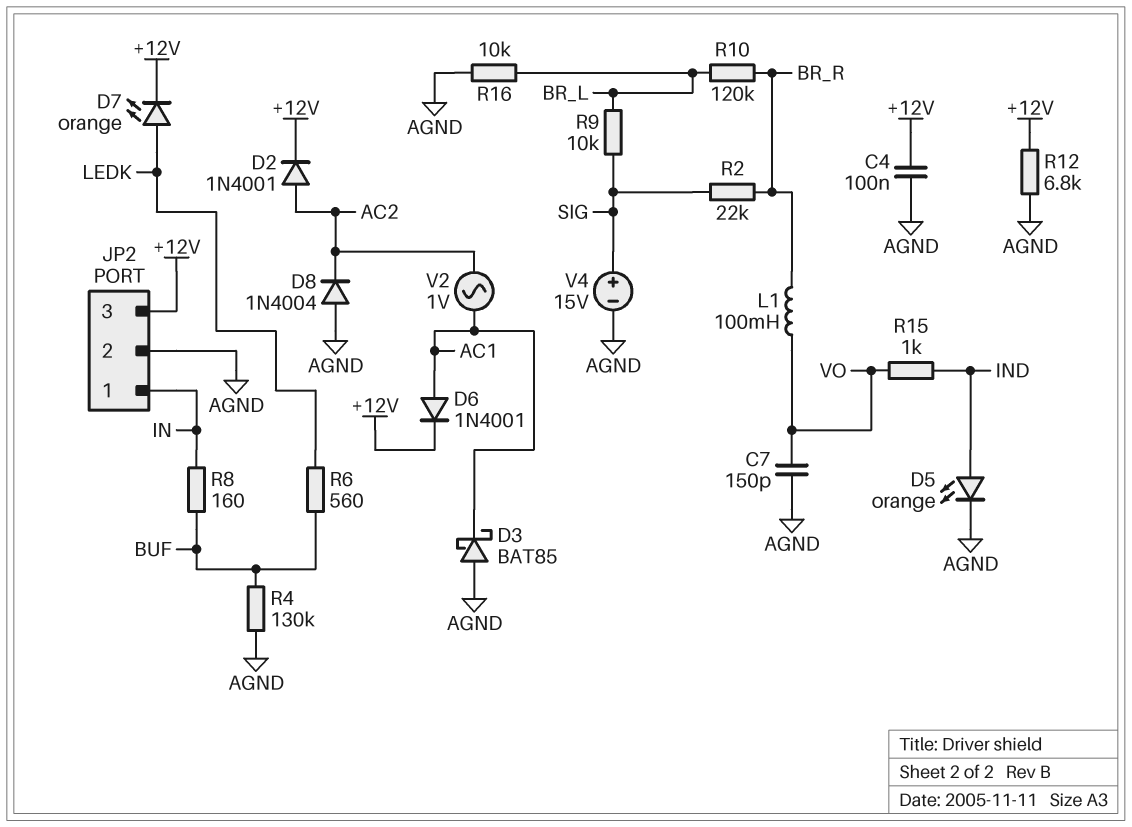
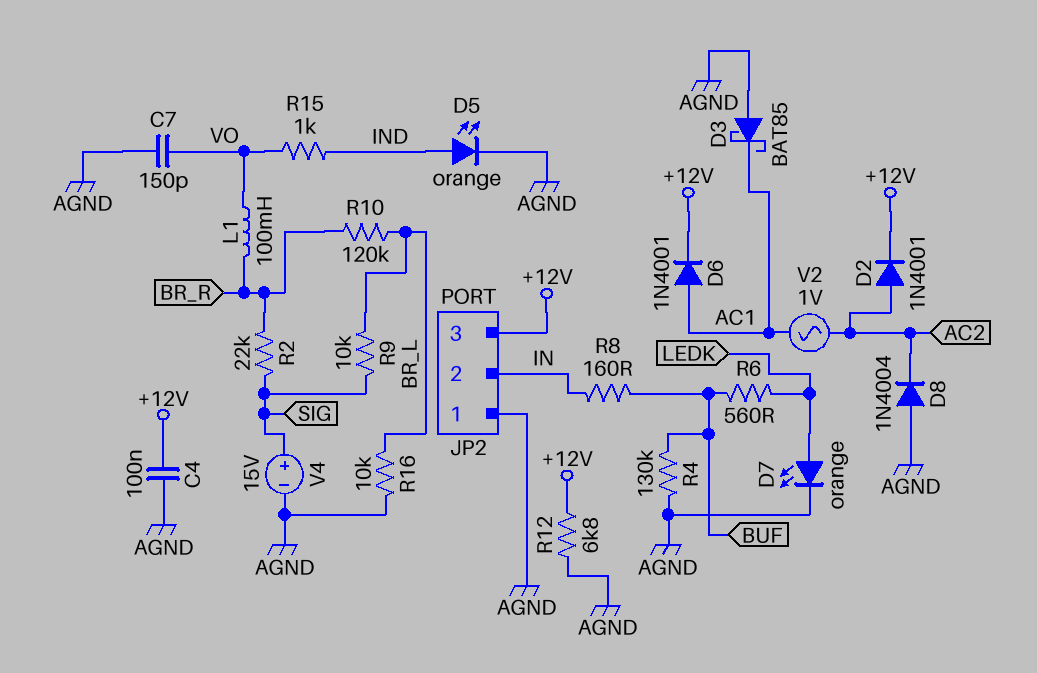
D7: LED orange (A LEDK, K +12V) -> LED orange (A LEDK, K AGND)
JP2 pin 1: IN -> AGND
JP2 pin 2: AGND -> IN

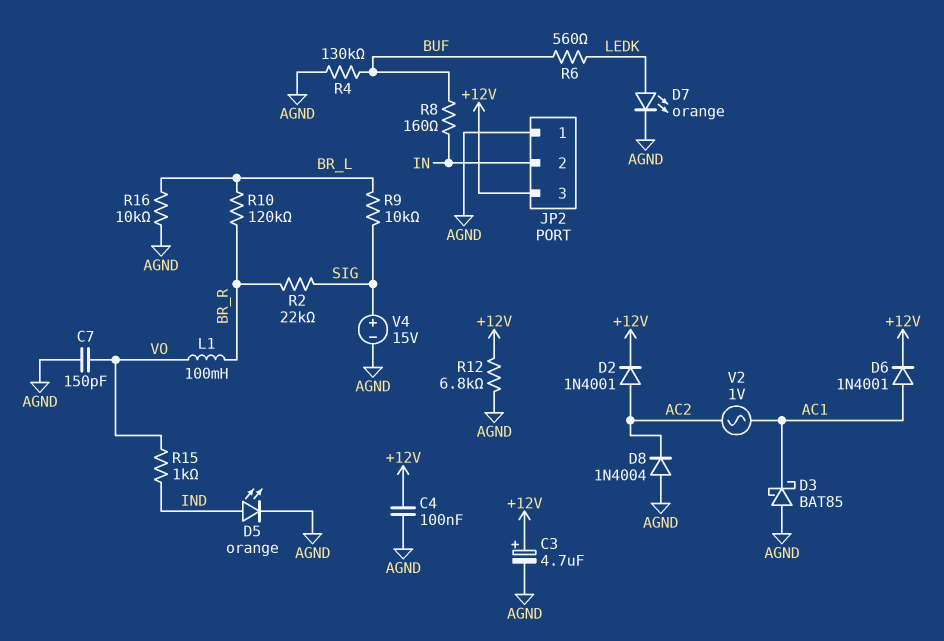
C3: none -> 4.7uF (plus +12V, minus AGND)

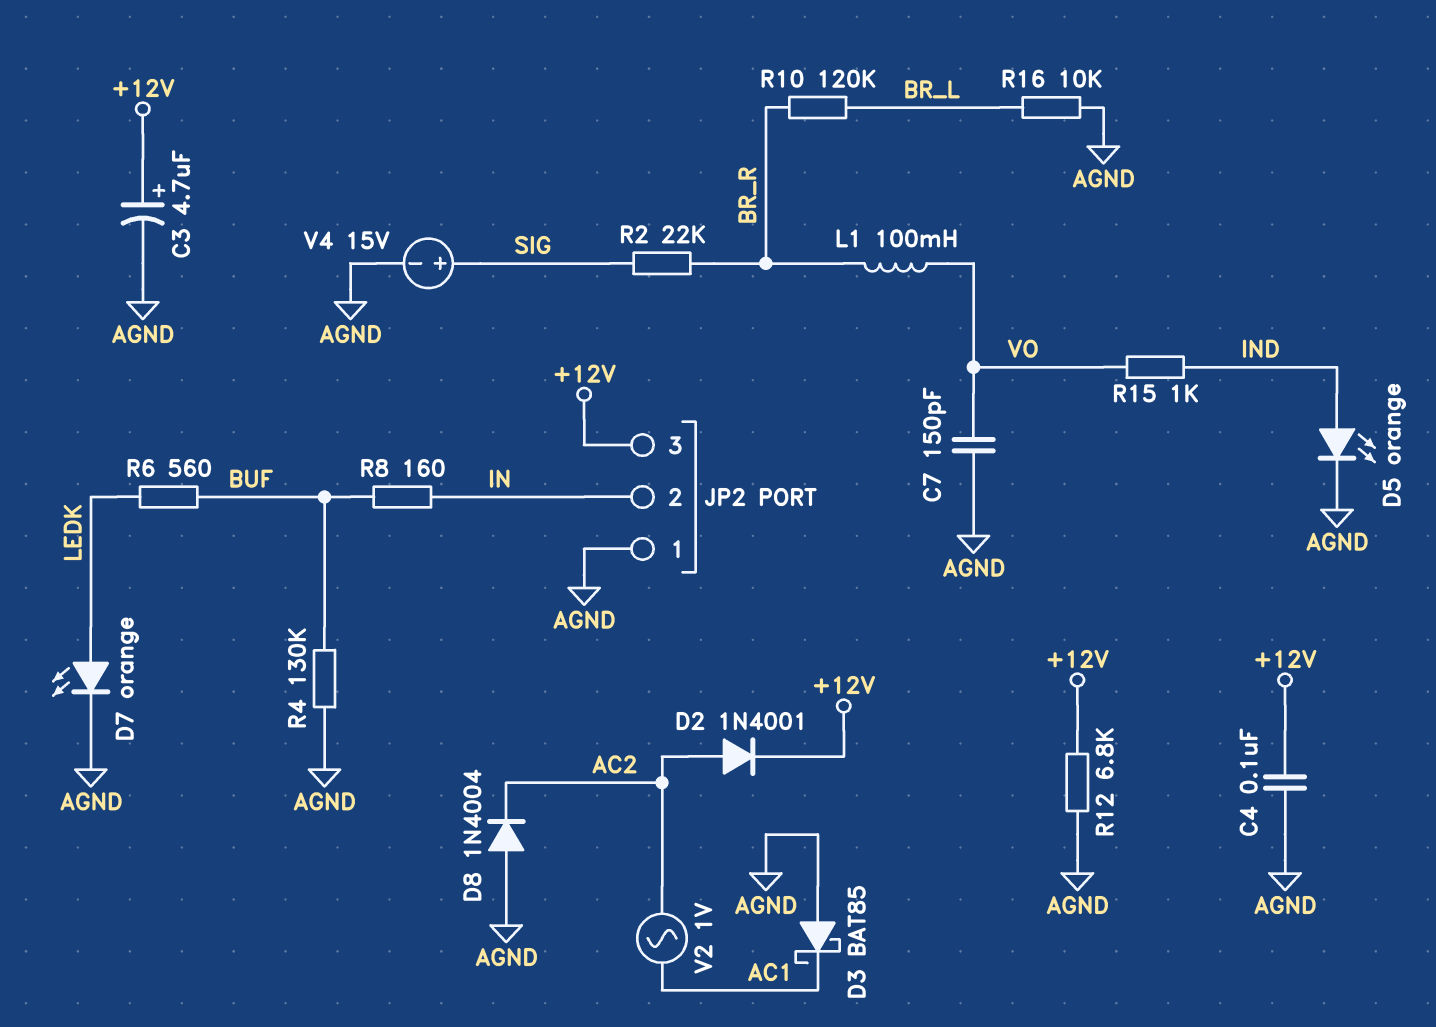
D6: diode 1N4001 (A AC1, K +12V) -> none
R9: 10k (BR_L, SIG) -> none

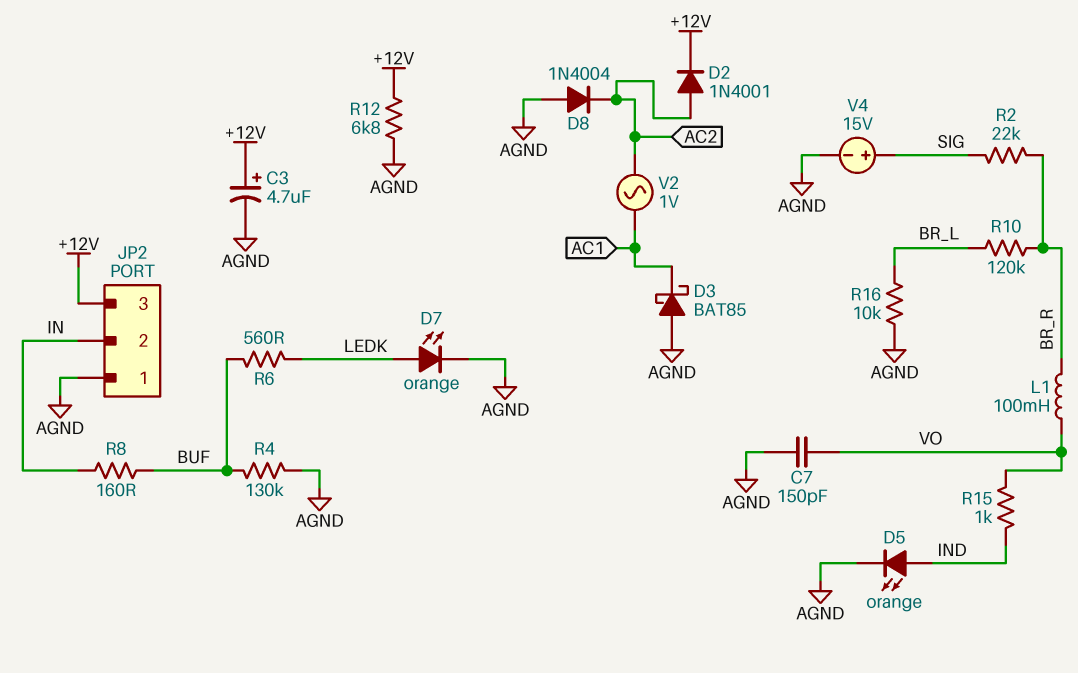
C4: 100nF (+12V, AGND) -> none

